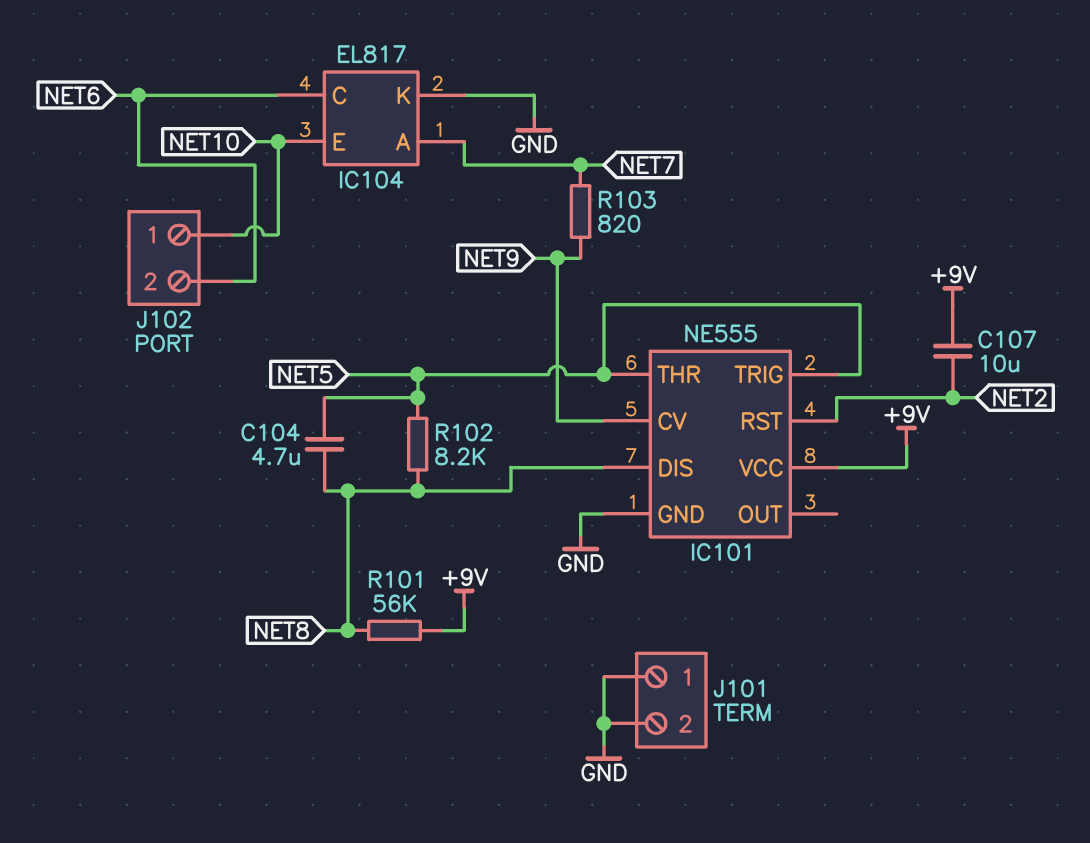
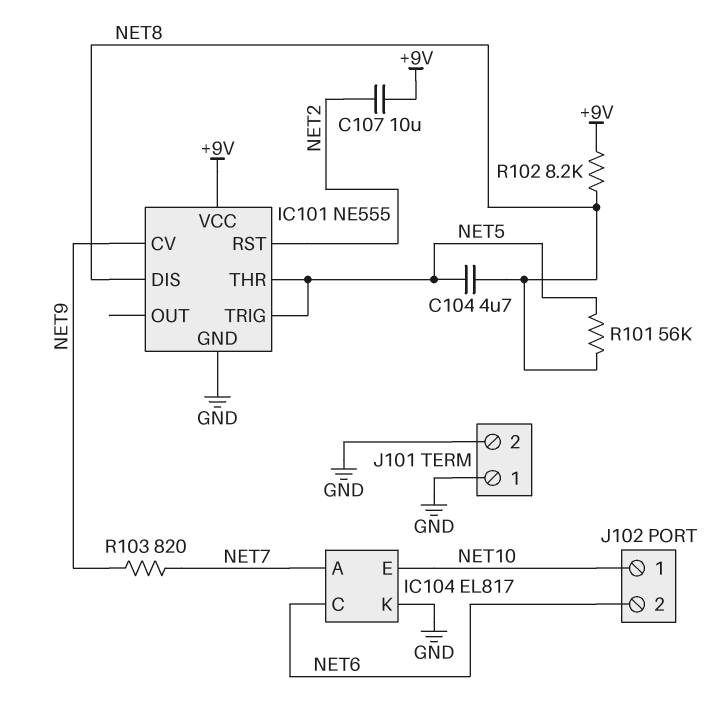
R101: 56k (+9V, NET8) -> 56k (NET5, NET8)
R102: 8.2k (NET5, NET8) -> 8.2k (+9V, NET8)

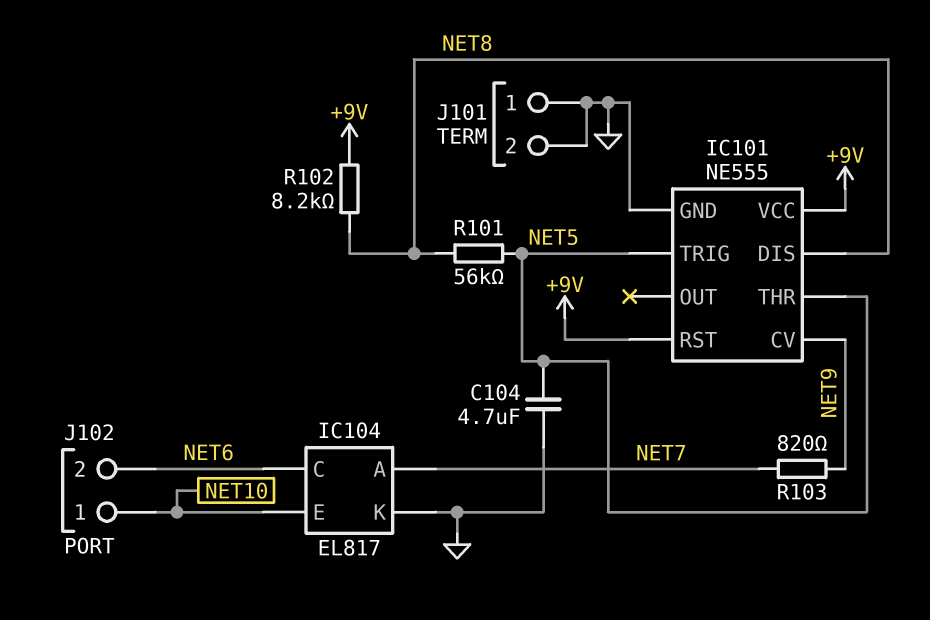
C104: 4.7uF (NET5, NET8) -> 4.7uF (GND, NET5)
C107: 10uF (+9V, NET2) -> none
IC101 pin RST: NET2 -> +9V

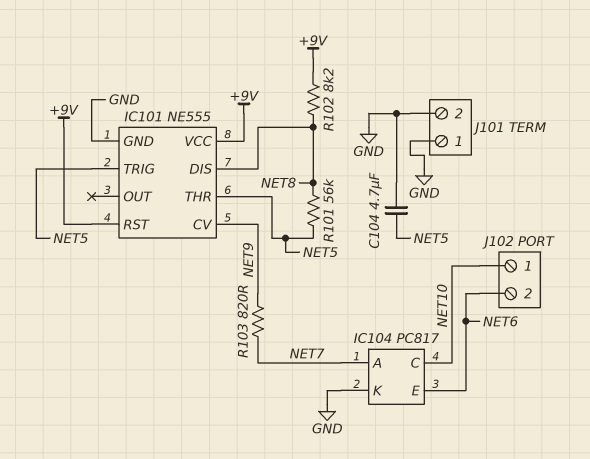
IC104: EL817 -> PC817
IC104 pin C: NET6 -> NET10
IC104 pin E: NET10 -> NET6

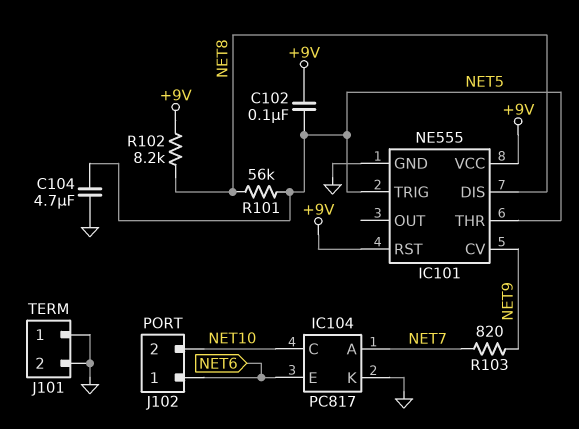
C102: none -> 100nF (+9V, NET5)
J102 pin 1: NET10 -> NET6
J102 pin 2: NET6 -> NET10

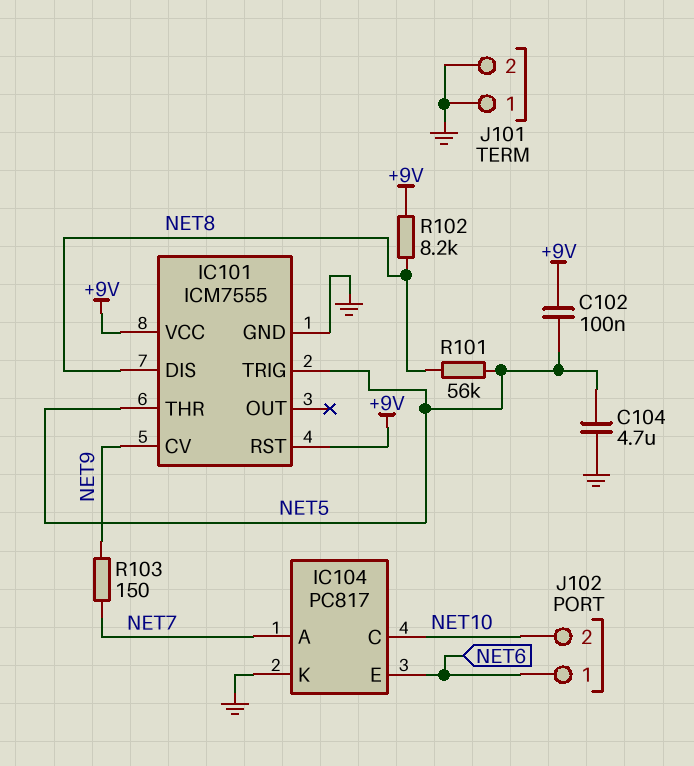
IC101: NE555 -> ICM7555
R103: 820 (NET7, NET9) -> 150 (NET7, NET9)

